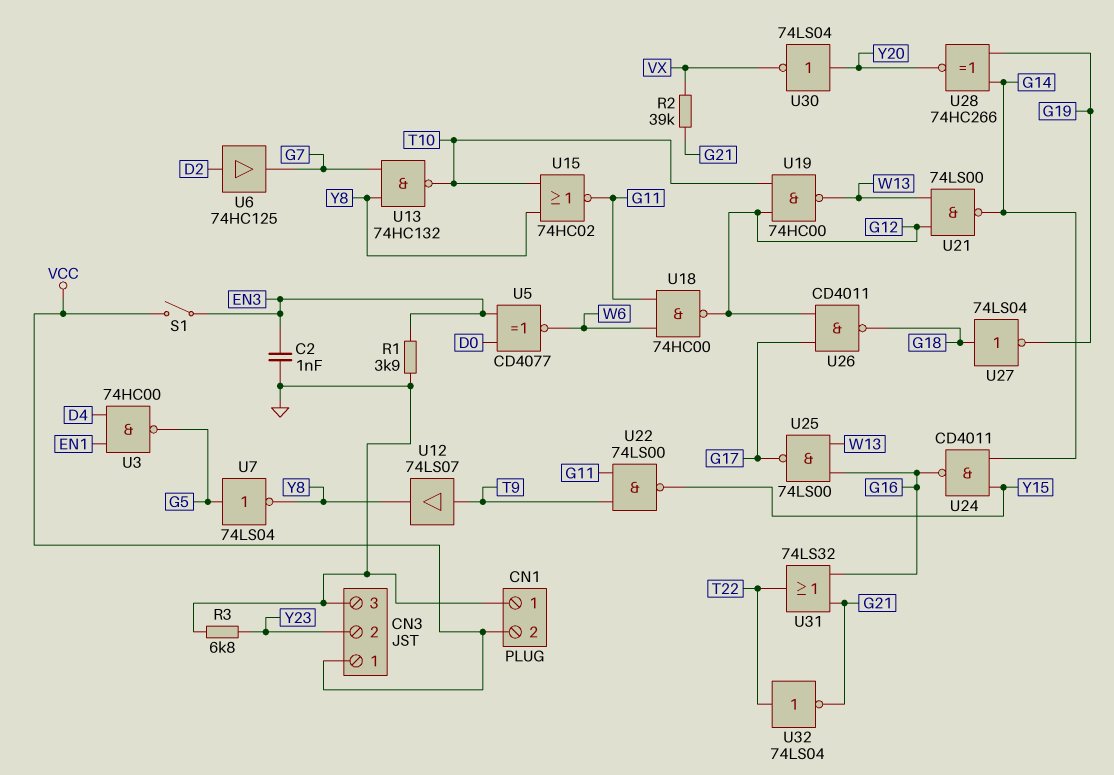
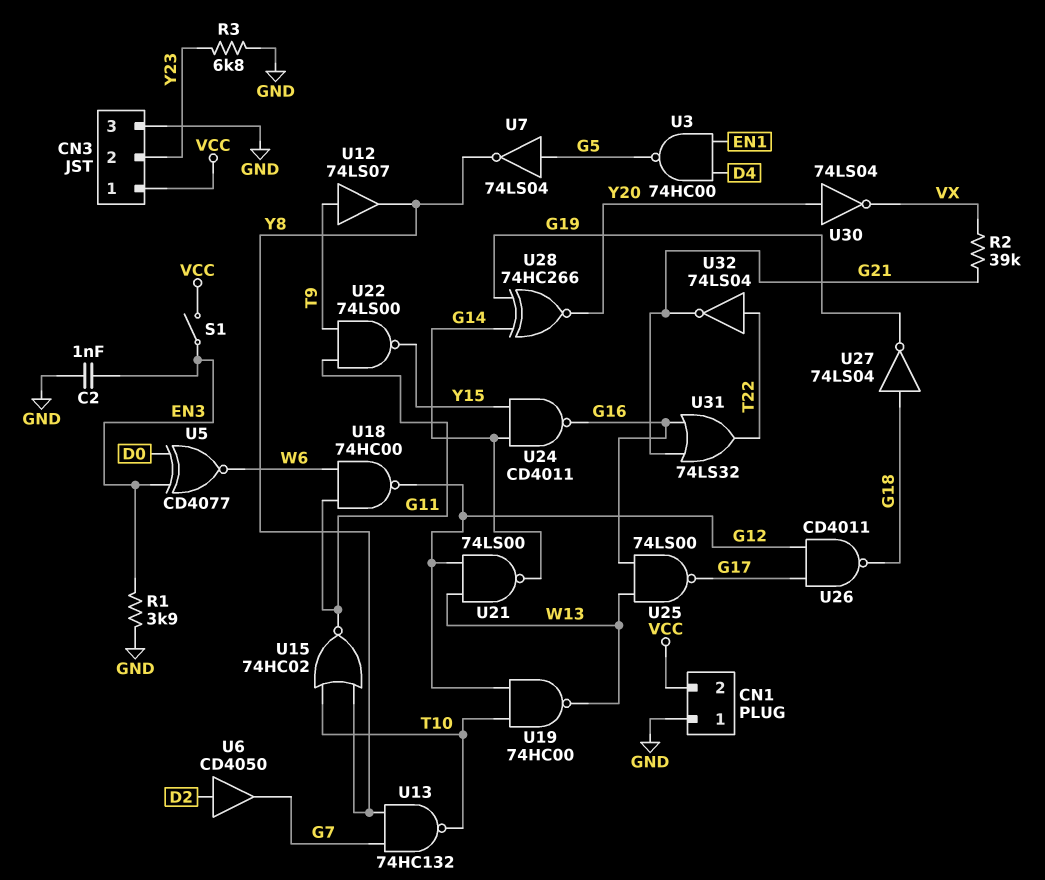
U6: buffer 74HC125 (in D2, out G7) -> buffer CD4050 (in D2, out G7)

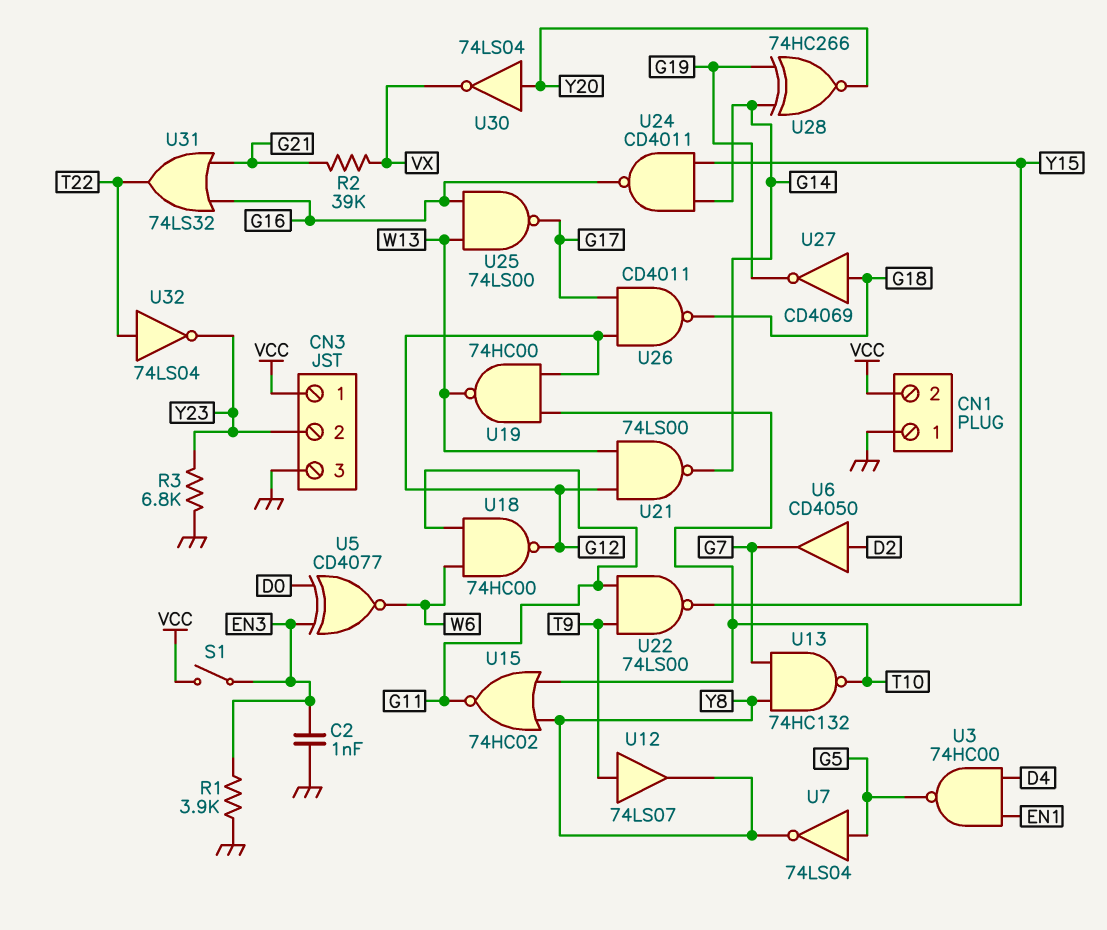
U27: NOT 74LS04 (in G18, out G19) -> NOT CD4069 (in G18, out G19)
U32: NOT 74LS04 (in T22, out G21) -> NOT 74LS04 (in T22, out Y23)

